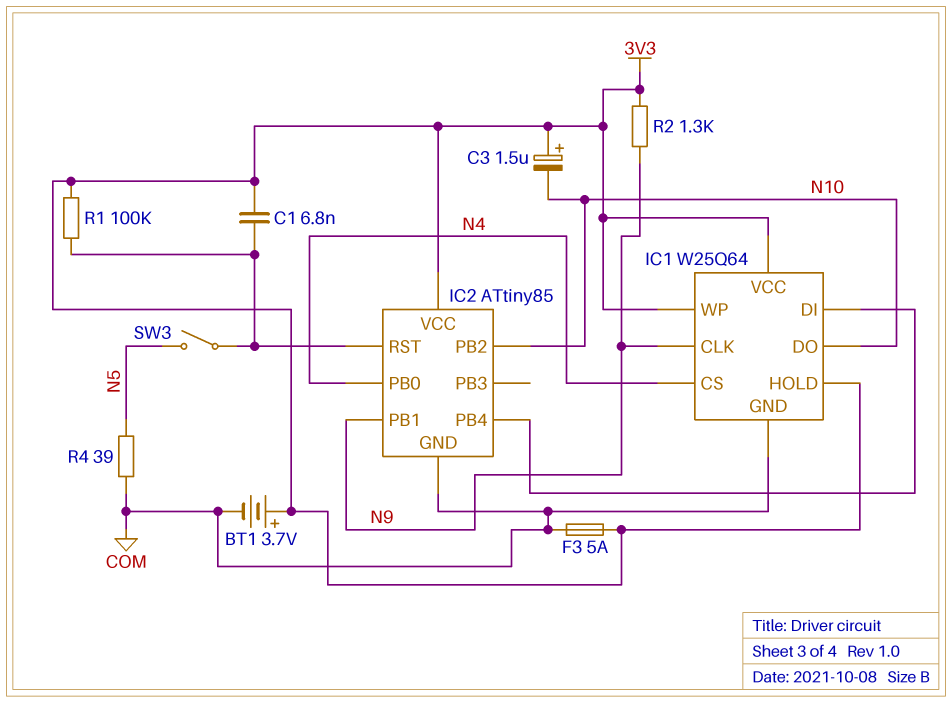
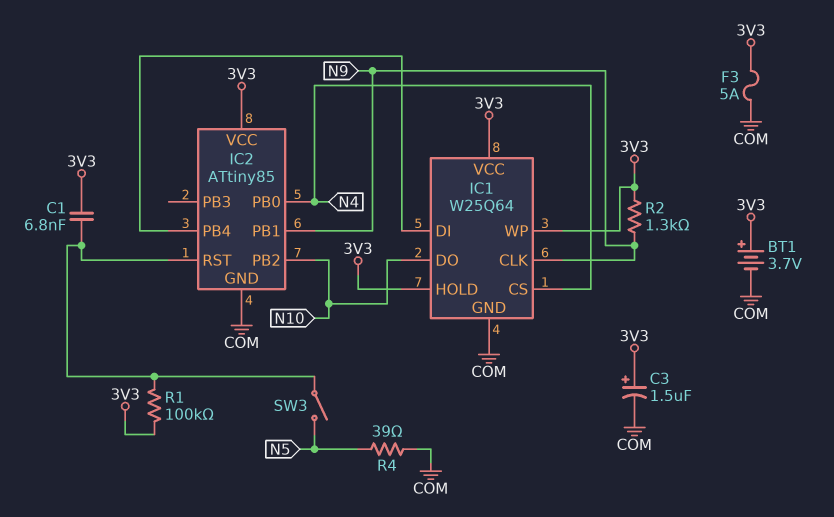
C3: 1.5uF (plus 3V3, minus N10) -> 1.5uF (plus 3V3, minus COM)

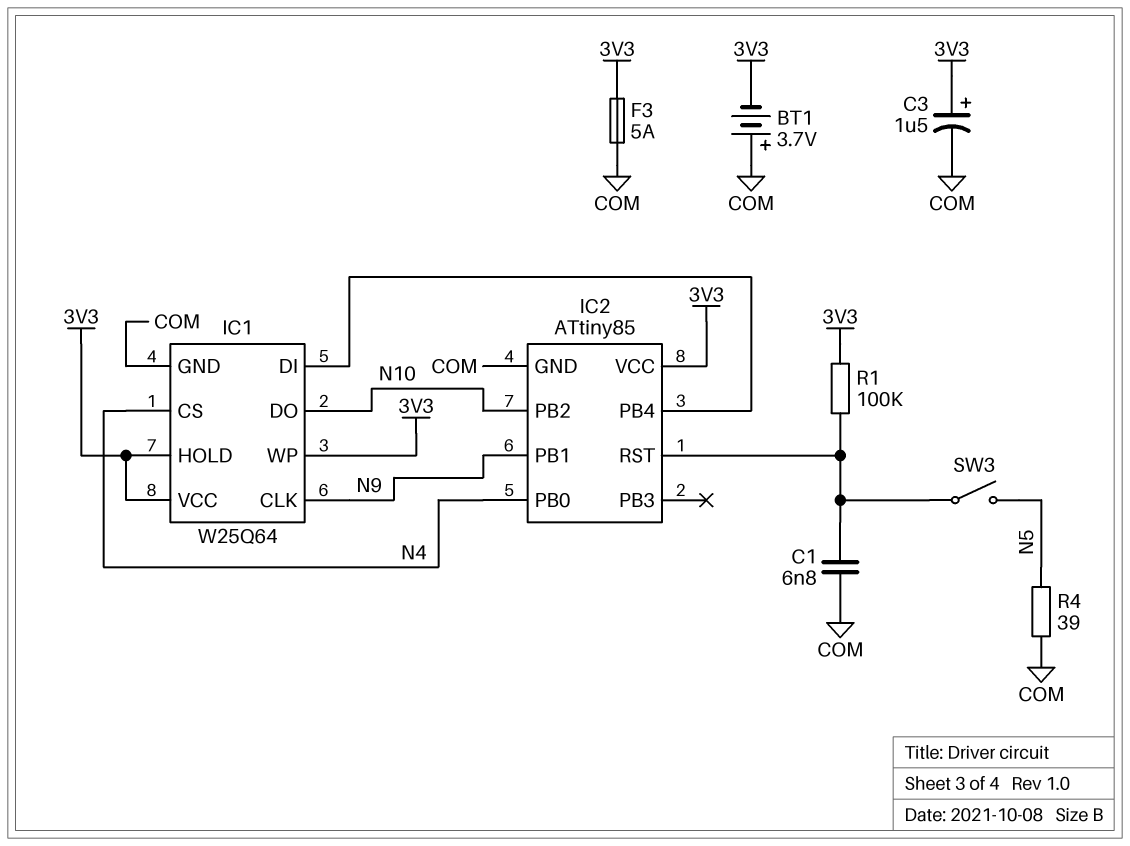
BT1: 3.7V (plus 3V3, minus COM) -> 3.7V (plus COM, minus 3V3)
C1: 6.8nF (3V3, IC2/RST) -> 6.8nF (COM, IC2/RST)
R2: 1.3k (3V3, N9) -> none

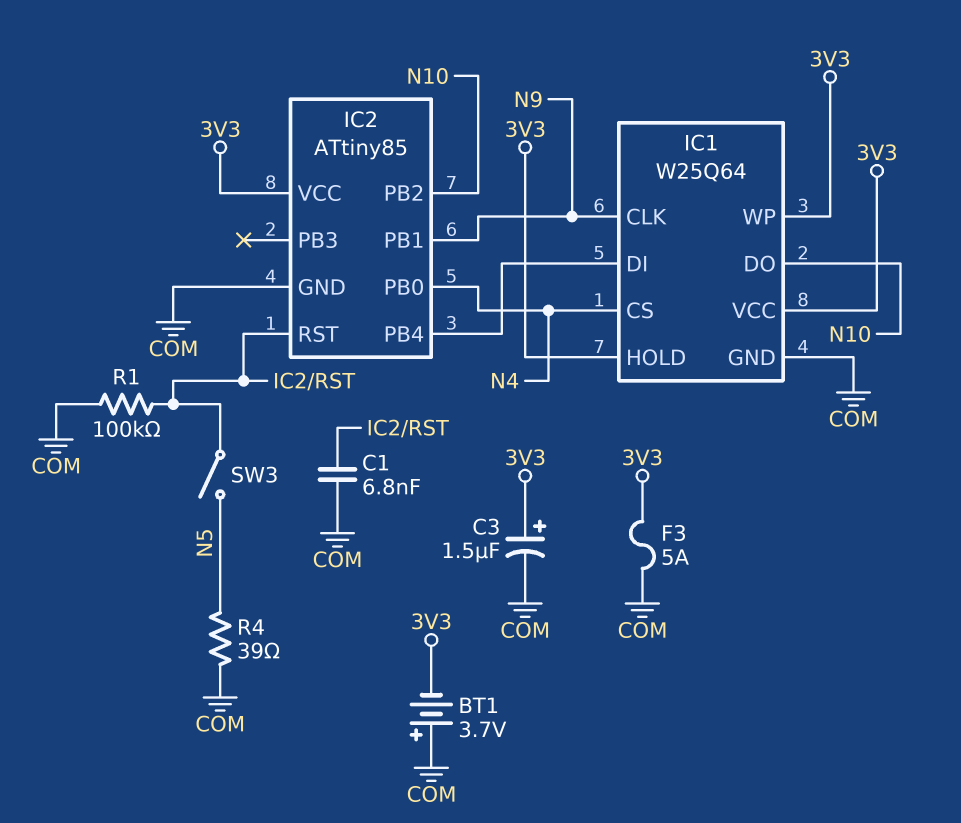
R1: 100k (3V3, IC2/RST) -> 100k (COM, IC2/RST)

